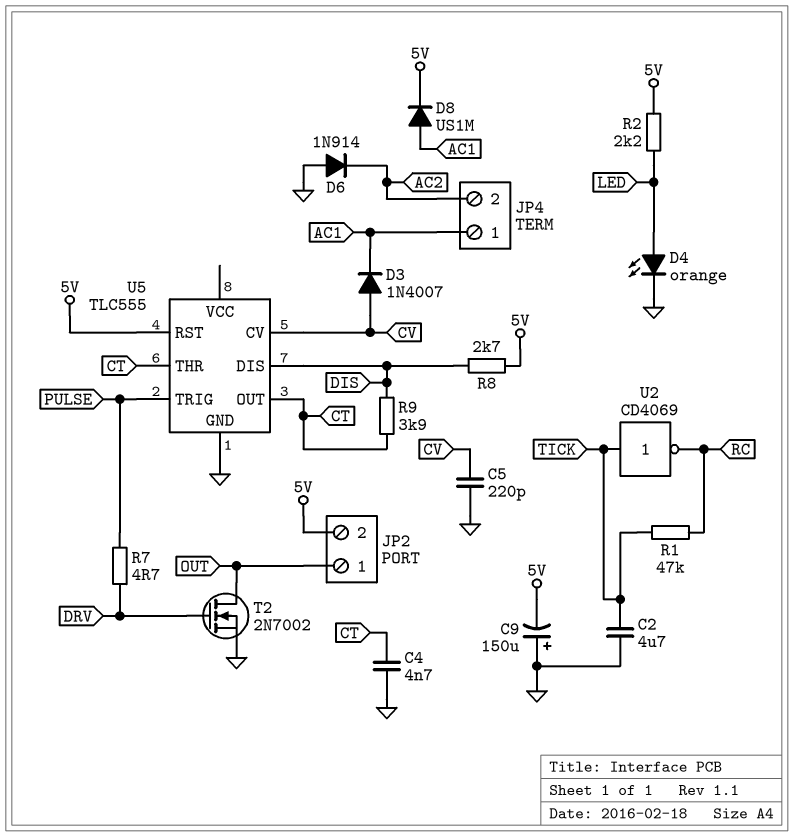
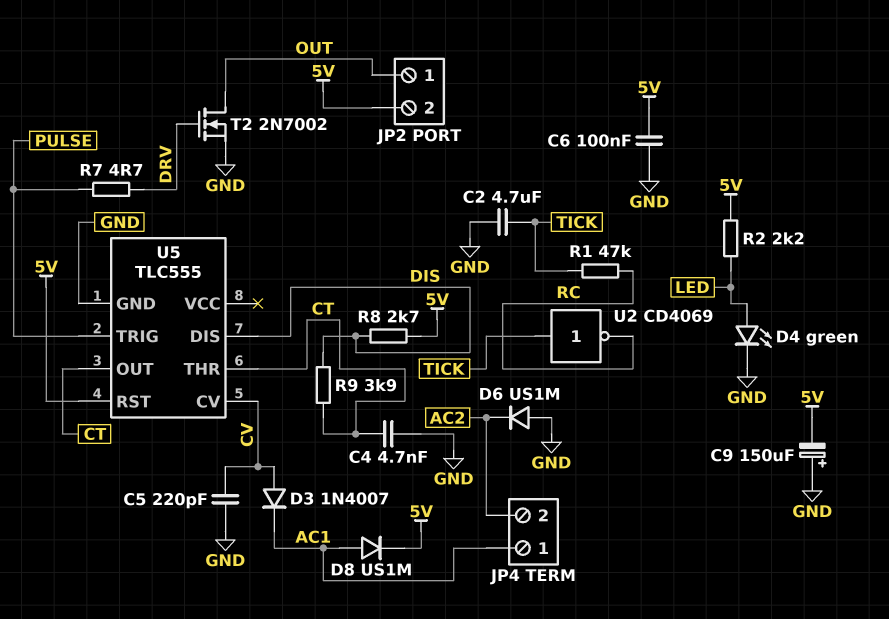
C6: none -> 100nF (5V, GND)
D4: LED orange (A LED, K GND) -> LED green (A LED, K GND)
D6: diode 1N914 (A GND, K AC2) -> diode US1M (A GND, K AC2)

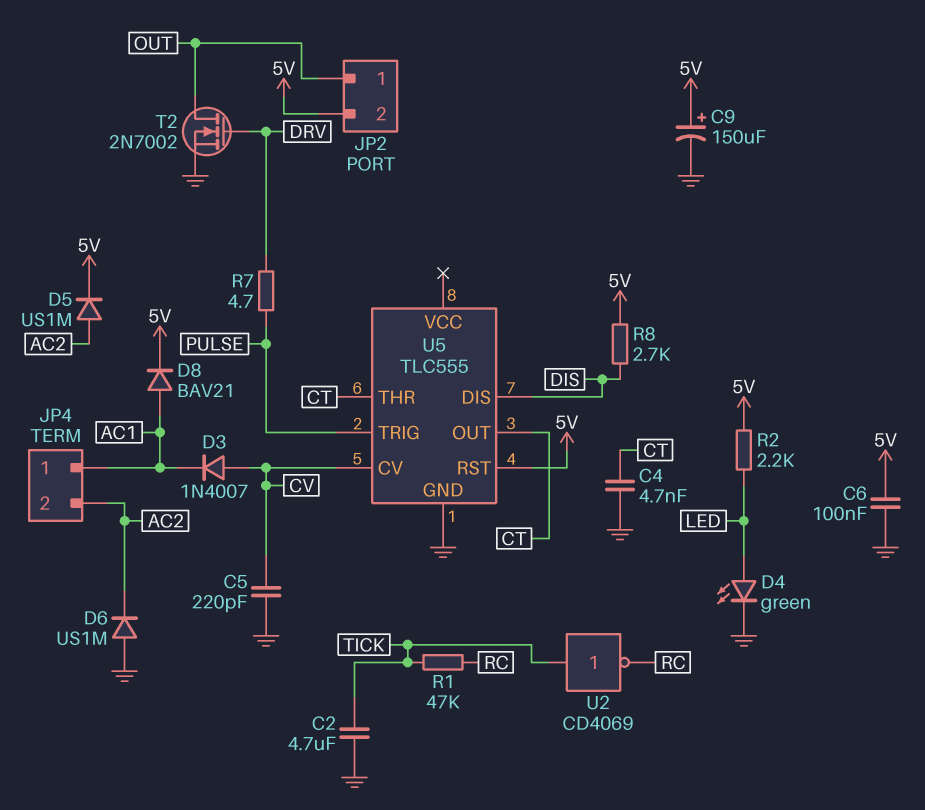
C9: 150uF (plus GND, minus 5V) -> 150uF (plus 5V, minus GND)
D5: none -> diode US1M (A AC2, K 5V)
D8: diode US1M (A AC1, K 5V) -> diode BAV21 (A AC1, K 5V)
R9: 3.9k (CT, DIS) -> none

